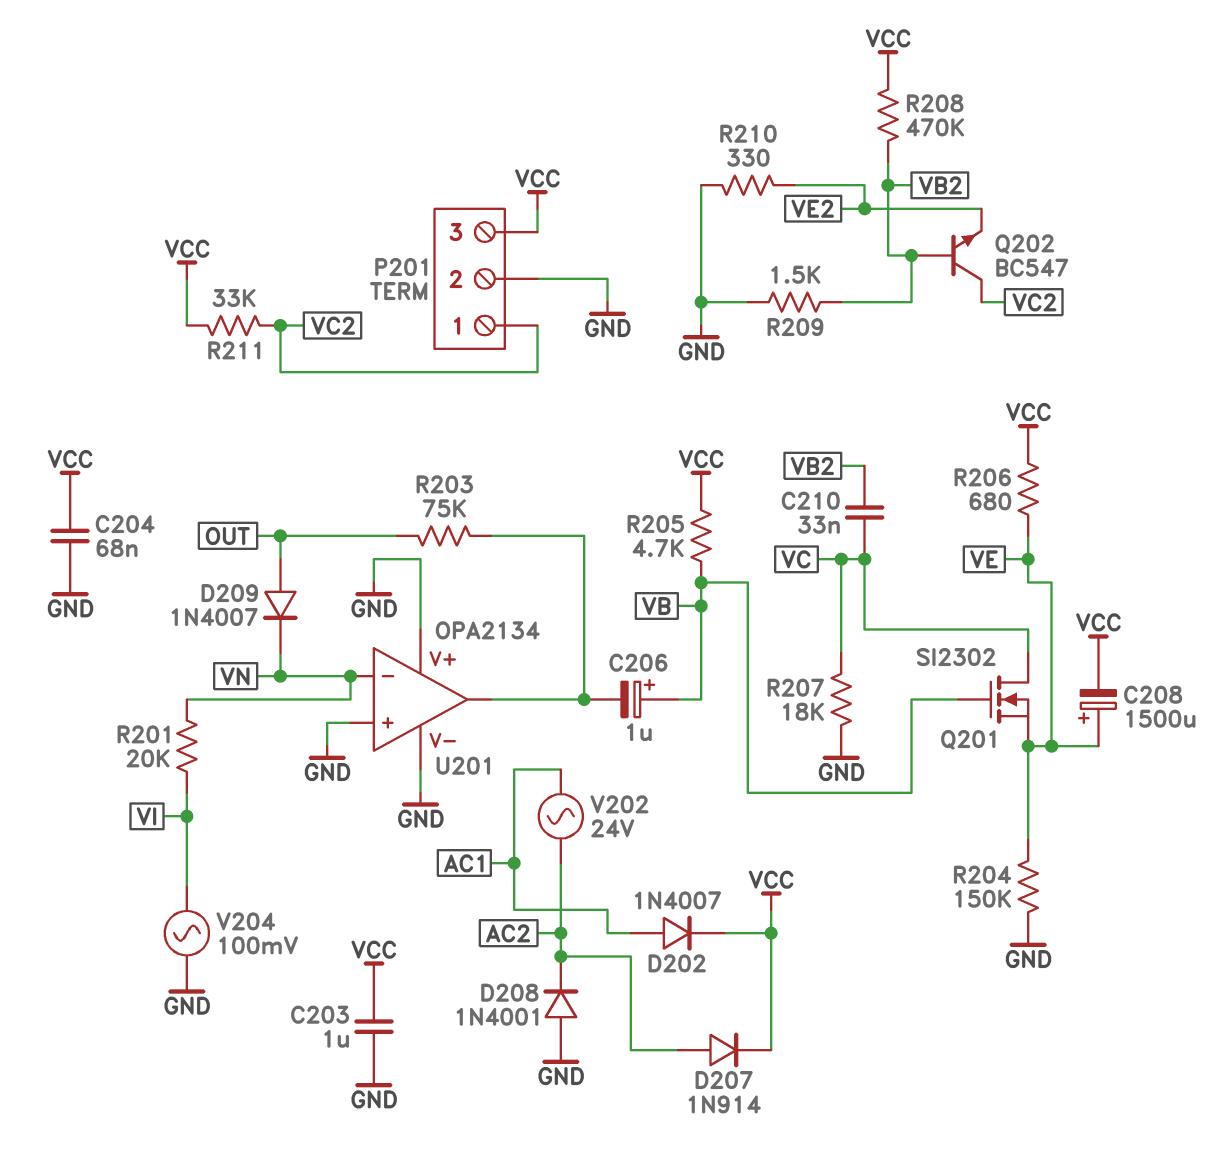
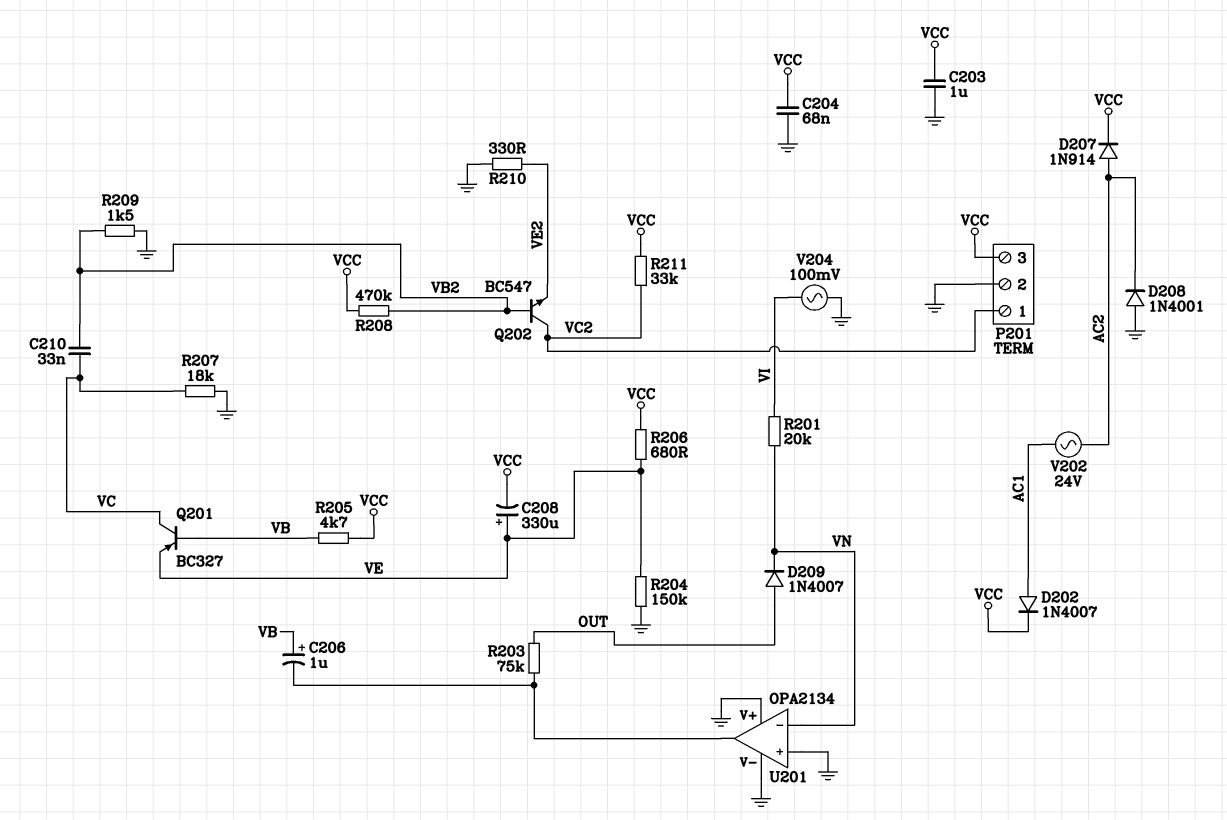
C208: 1500uF (plus VE, minus VCC) -> 330uF (plus VE, minus VCC)
Q201: NMOS SI2302 (G VB, D VC, S VE) -> PNP BC327 (B VB, C VC, E VE)

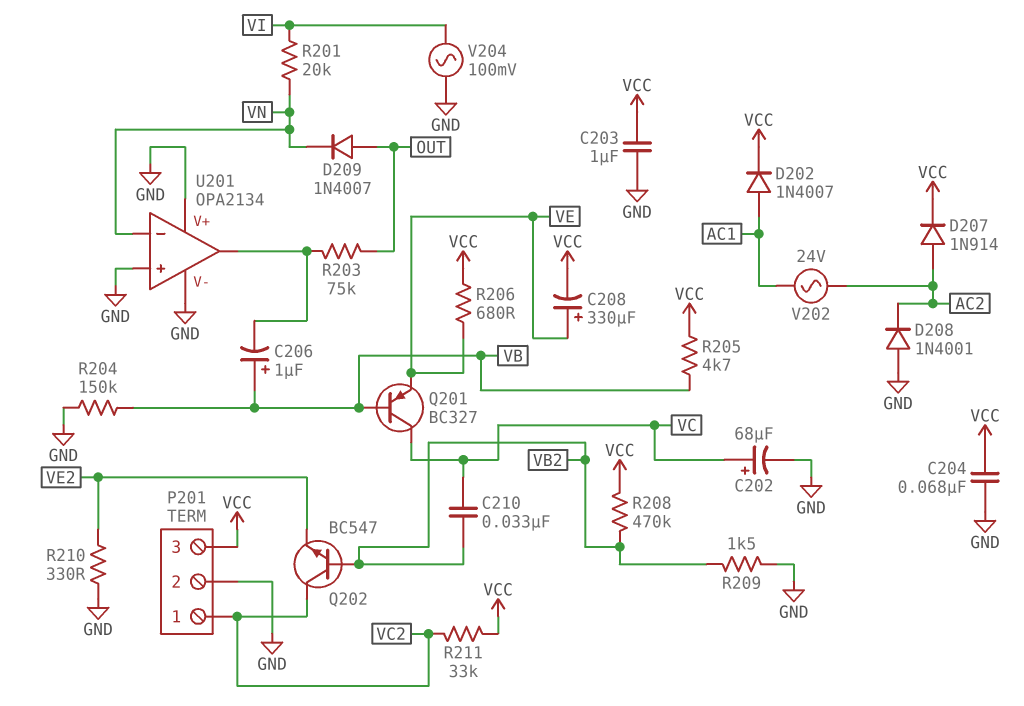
C202: none -> 68uF (plus VC, minus GND)
R204: 150k (GND, VE) -> 150k (GND, VB)
R207: 18k (GND, VC) -> none

